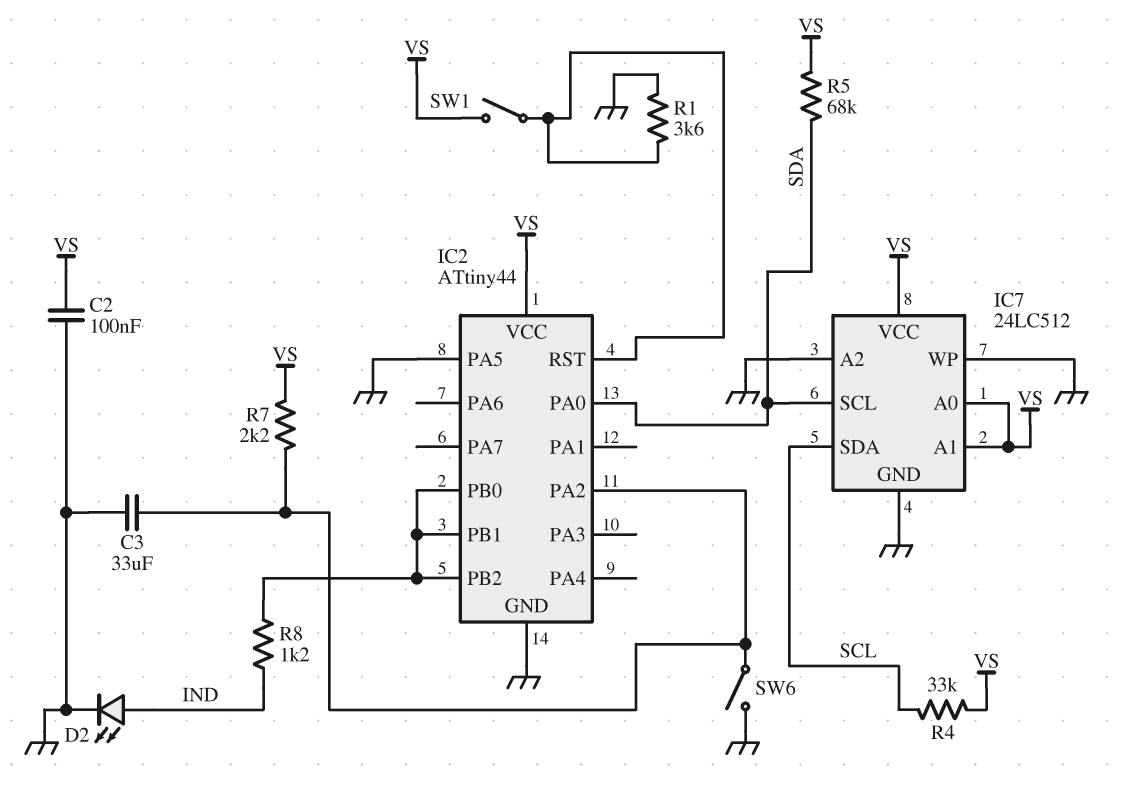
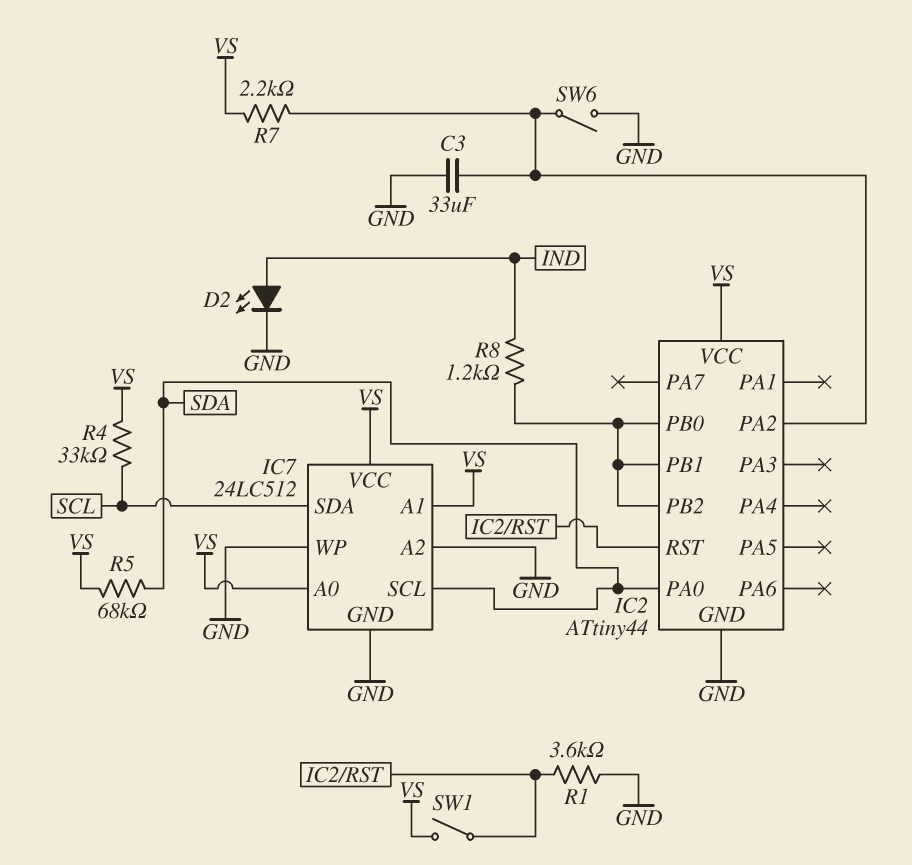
C2: 100nF (GND, VS) -> none
IC2 pin PA5: GND -> none

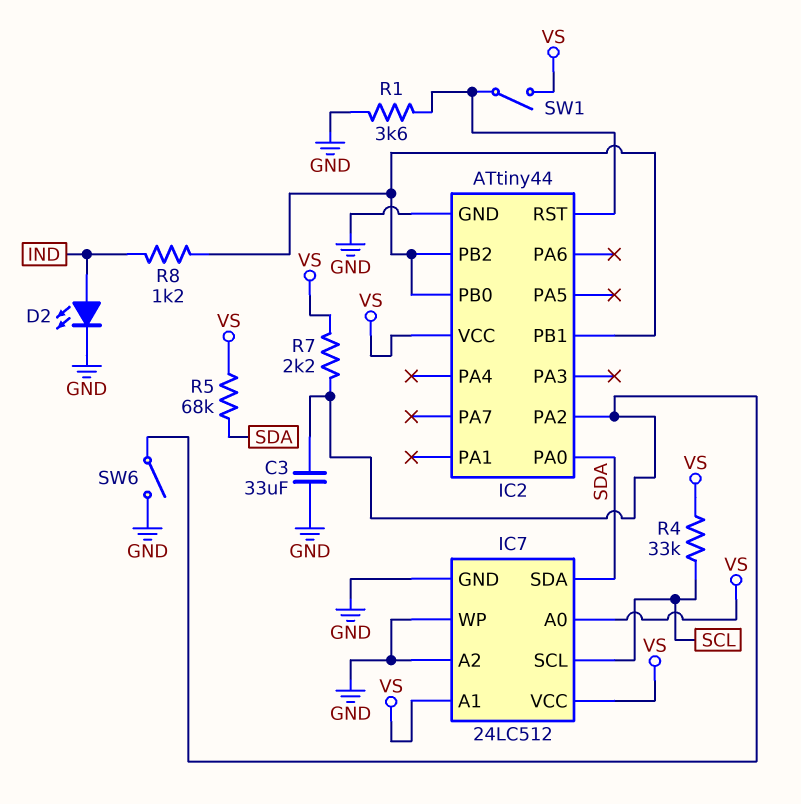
IC7 pin SCL: SDA -> SCL
IC7 pin SDA: SCL -> SDA

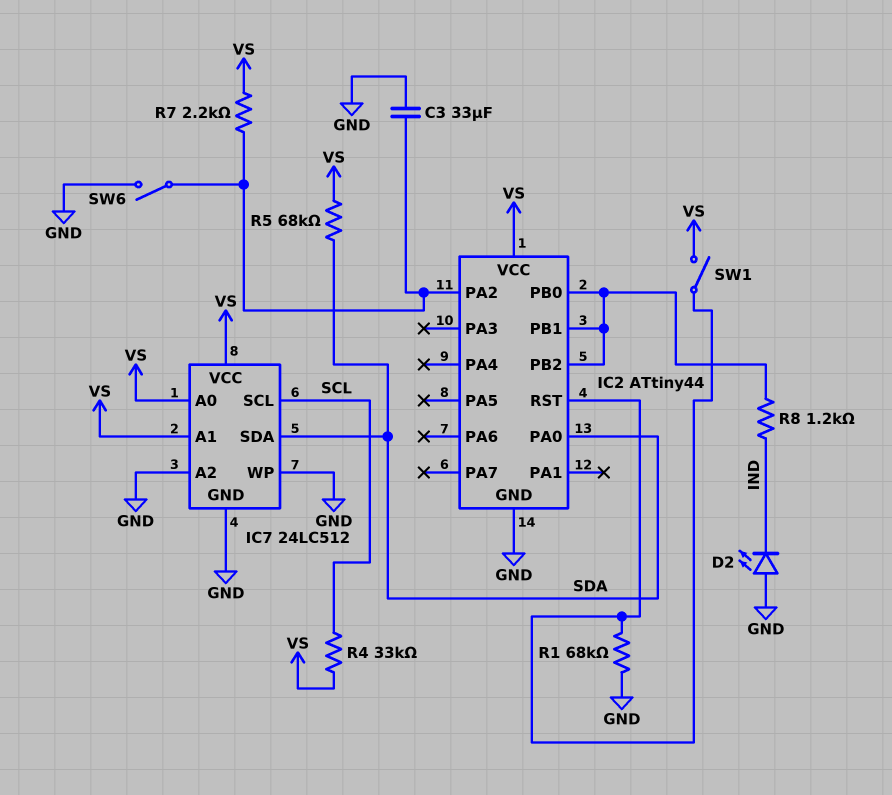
D2: LED (A IND, K GND) -> LED (A GND, K IND)
R1: 3.6k (GND, IC2/RST) -> 68k (GND, IC2/RST)

